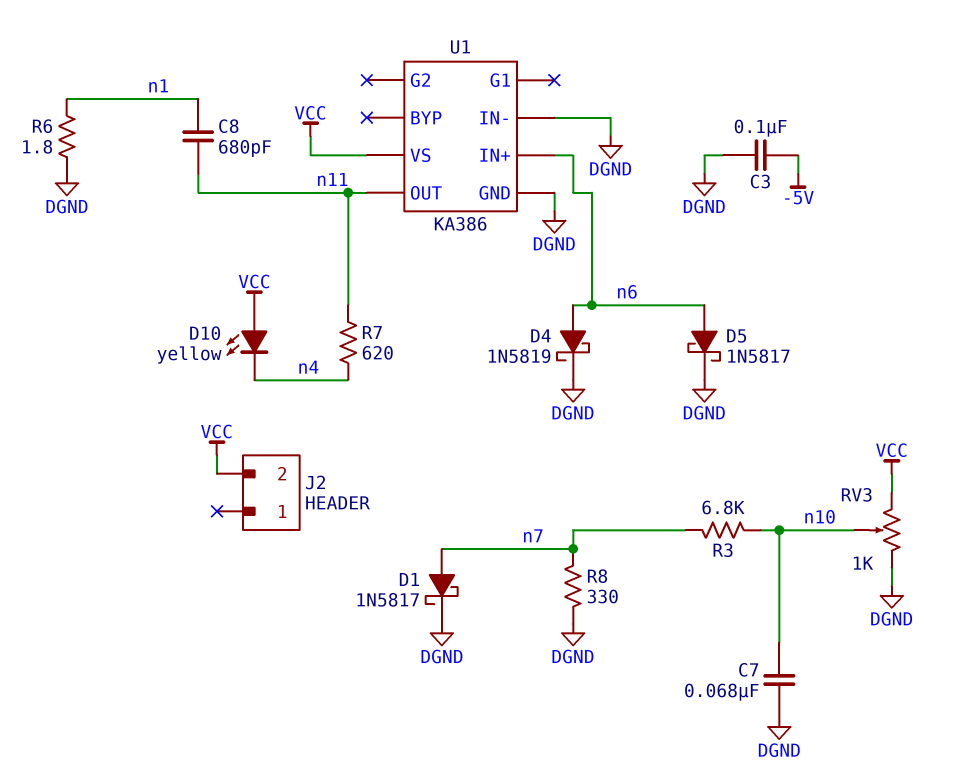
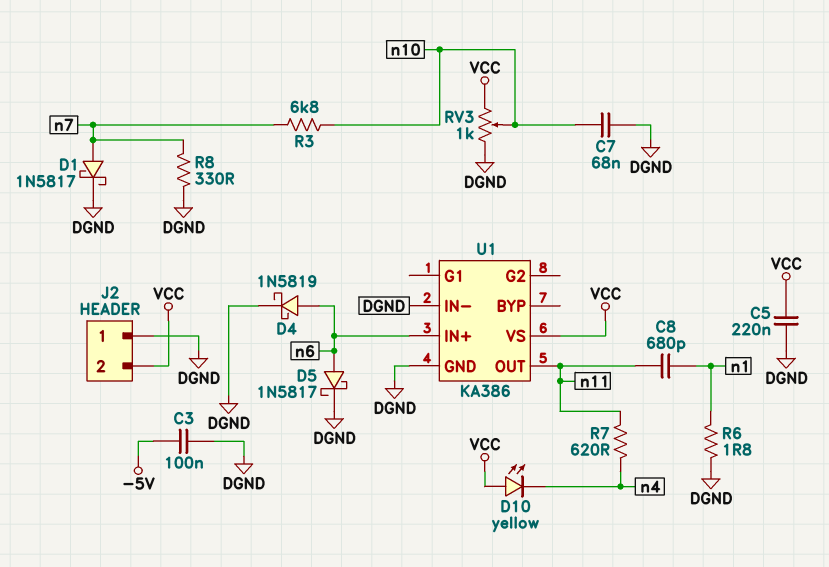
C5: none -> 220nF (DGND, VCC)
J2 pin 1: none -> DGND

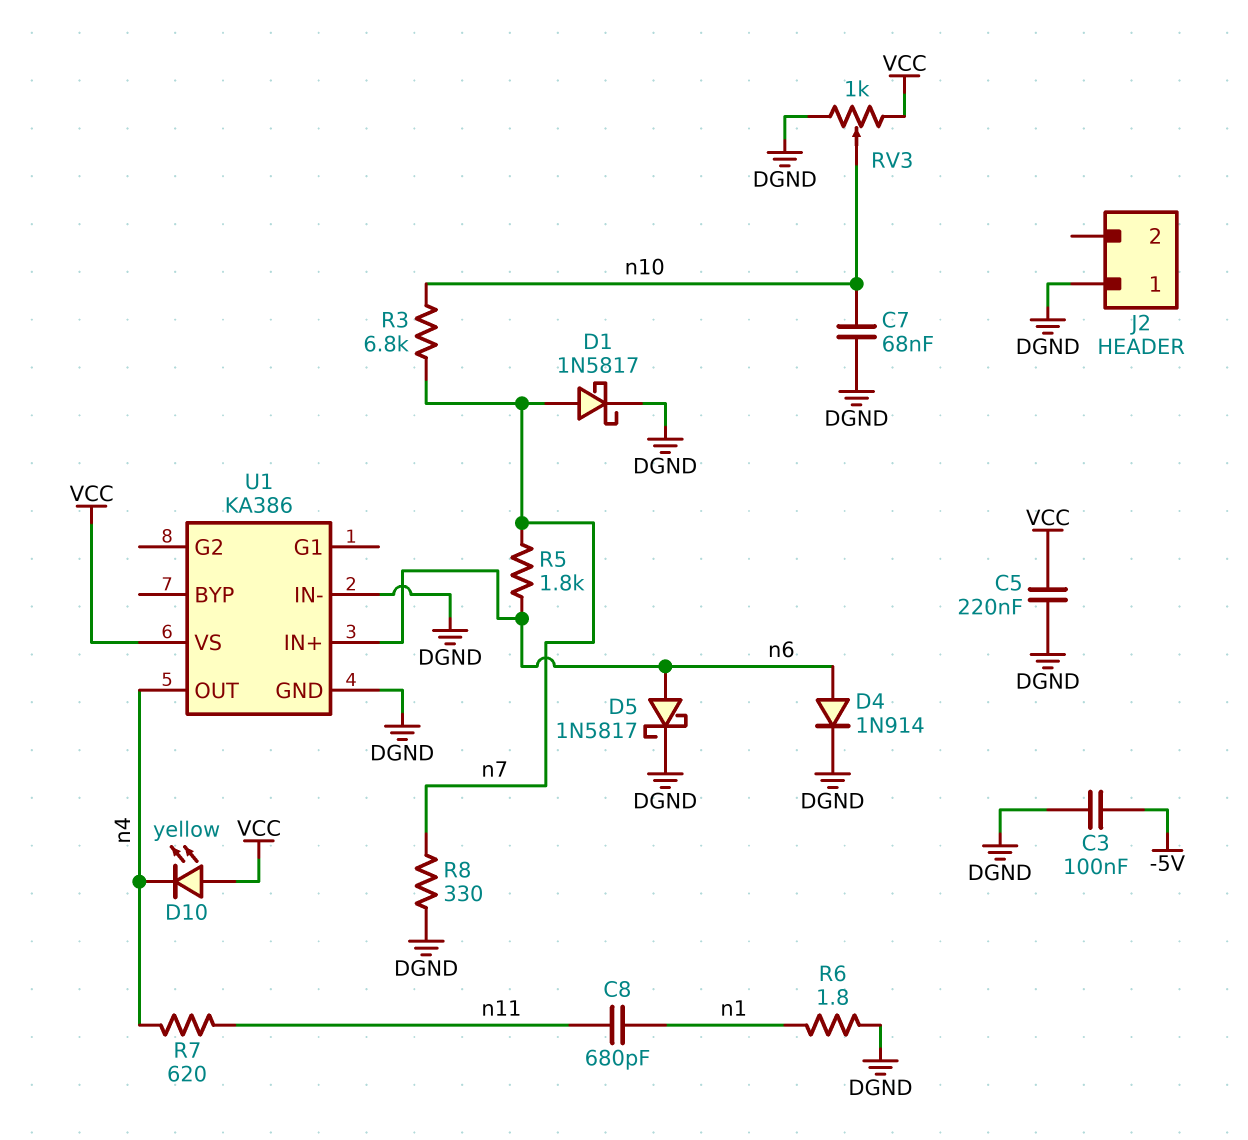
D4: schottky 1N5819 (A n6, K DGND) -> diode 1N914 (A n6, K DGND)
J2 pin 2: VCC -> none
R5: none -> 1.8k (n6, n7)
U1 pin OUT: n11 -> n4

